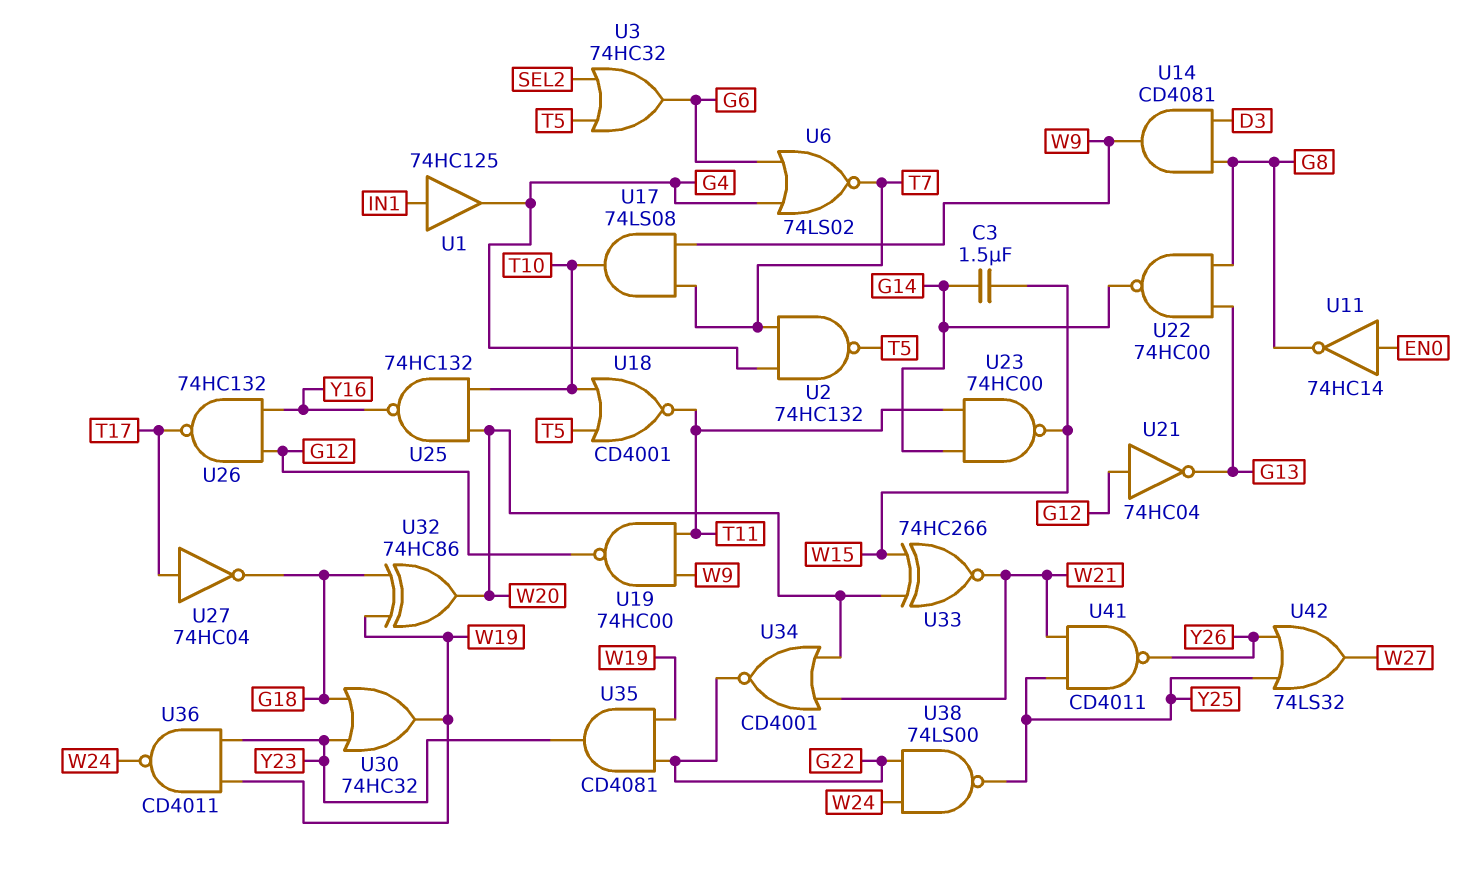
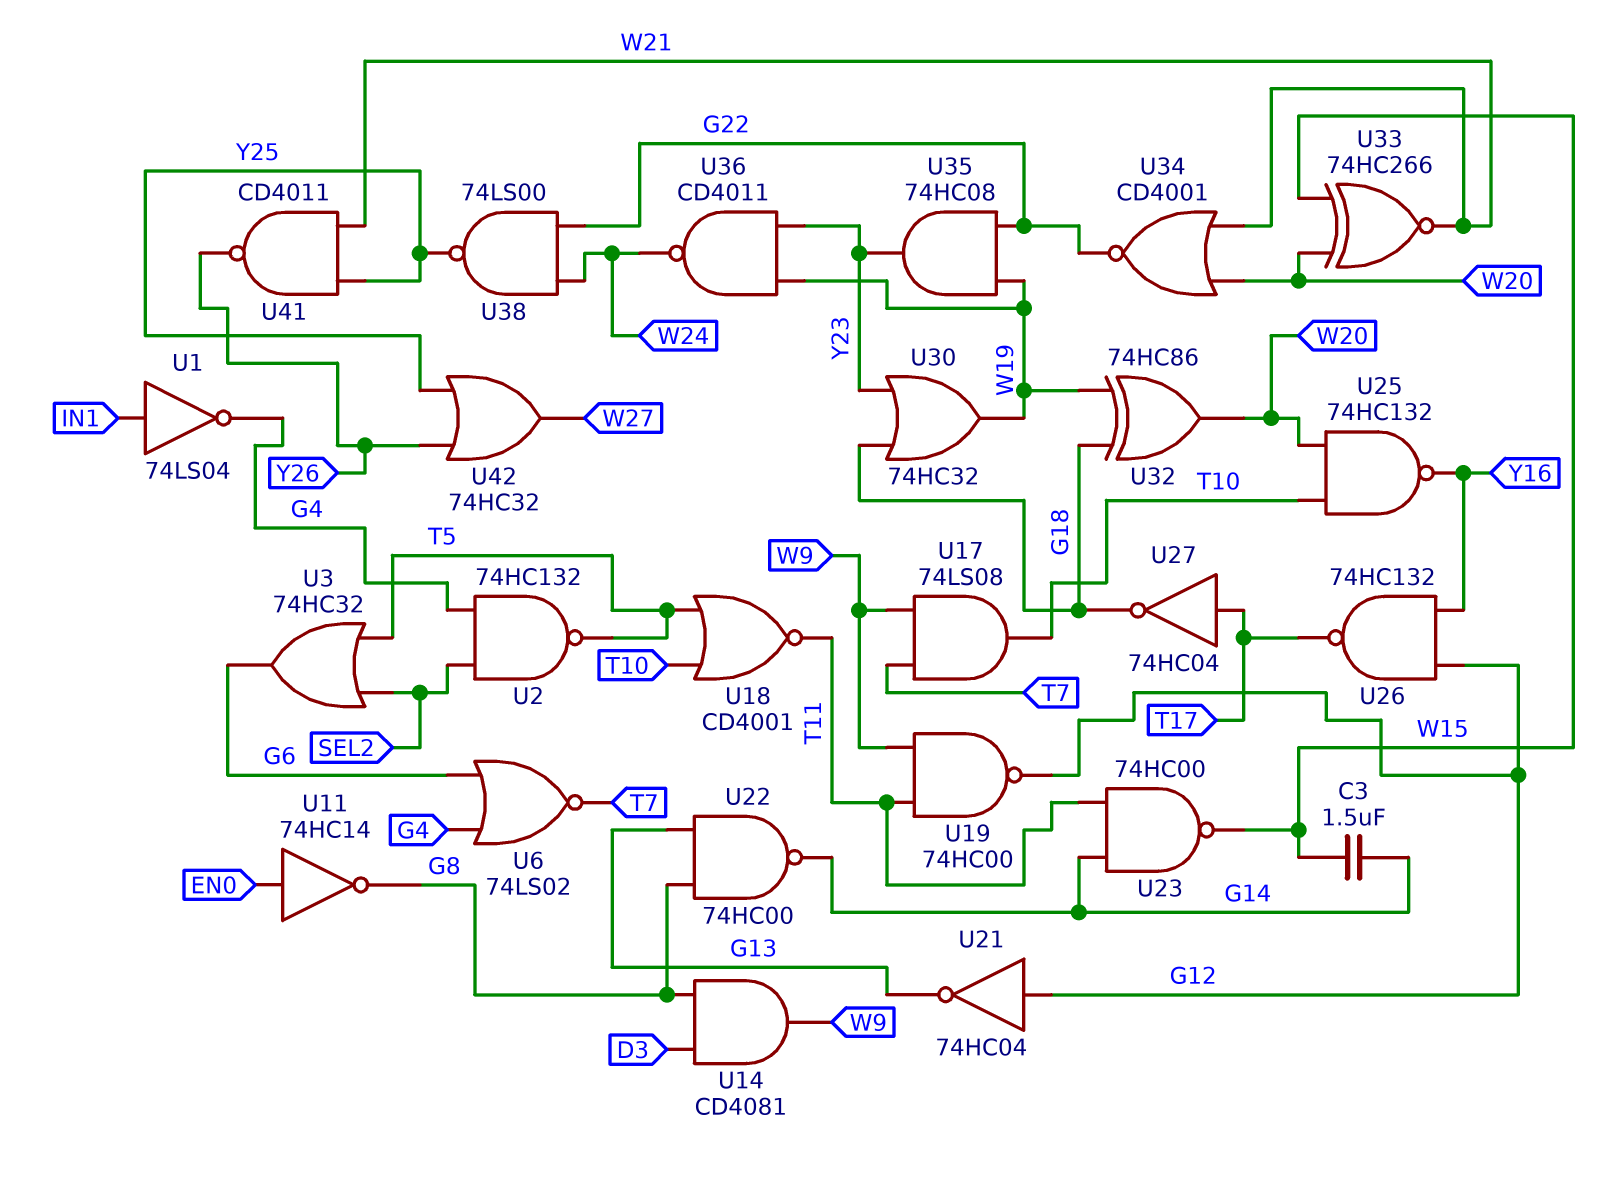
U1: buffer 74HC125 (in IN1, out G4) -> NOT 74LS04 (in IN1, out G4)
U2: NAND 74HC132 (in G4, in T7, out T5) -> NAND 74HC132 (in G4, in SEL2, out T5)
U35: AND CD4081 (in G22, in W19, out Y23) -> AND 74HC08 (in G22, in W19, out Y23)
U42: OR 74LS32 (in Y25, in Y26, out W27) -> OR 74HC32 (in Y25, in Y26, out W27)

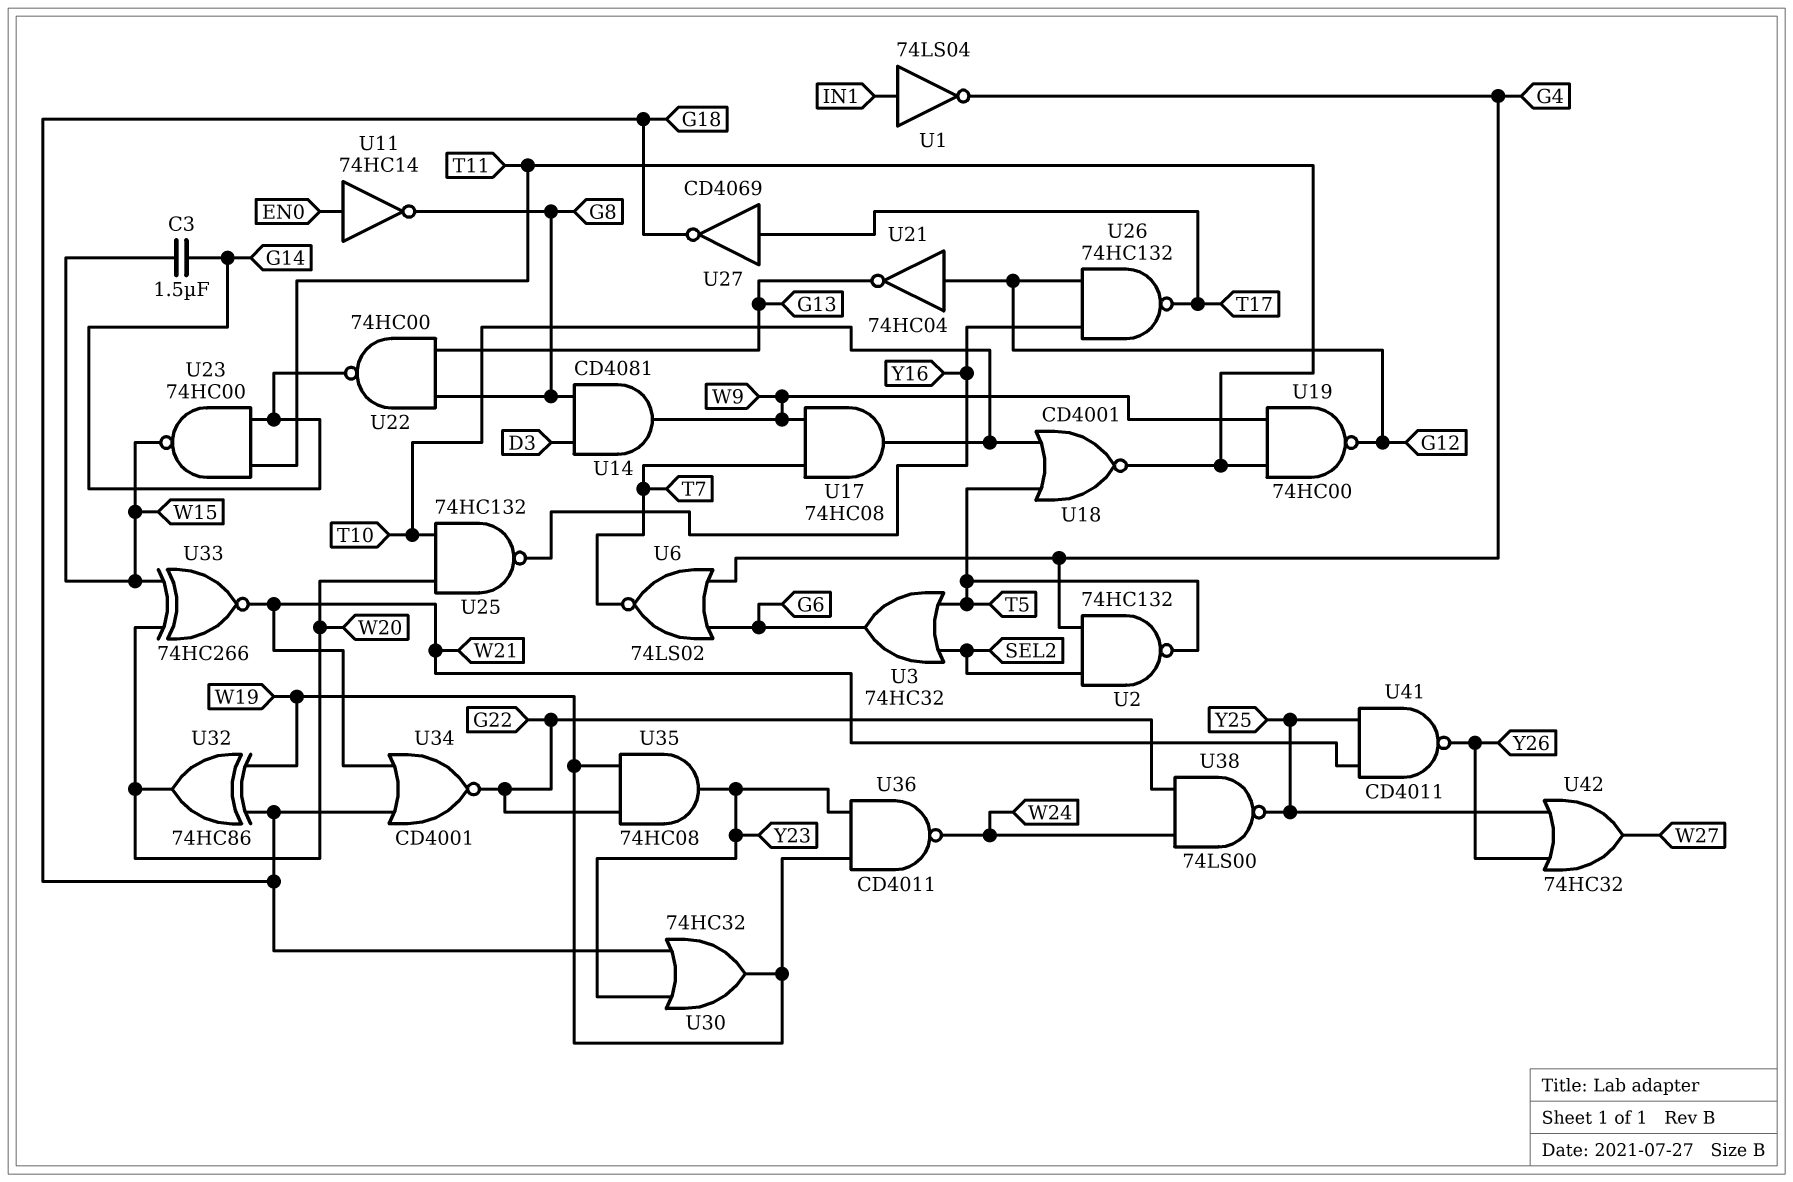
U17: AND 74LS08 (in T7, in W9, out T10) -> AND 74HC08 (in T7, in W9, out T10)
U27: NOT 74HC04 (in T17, out G18) -> NOT CD4069 (in T17, out G18)
U34: NOR CD4001 (in W20, in W21, out G22) -> NOR CD4001 (in G18, in W21, out G22)

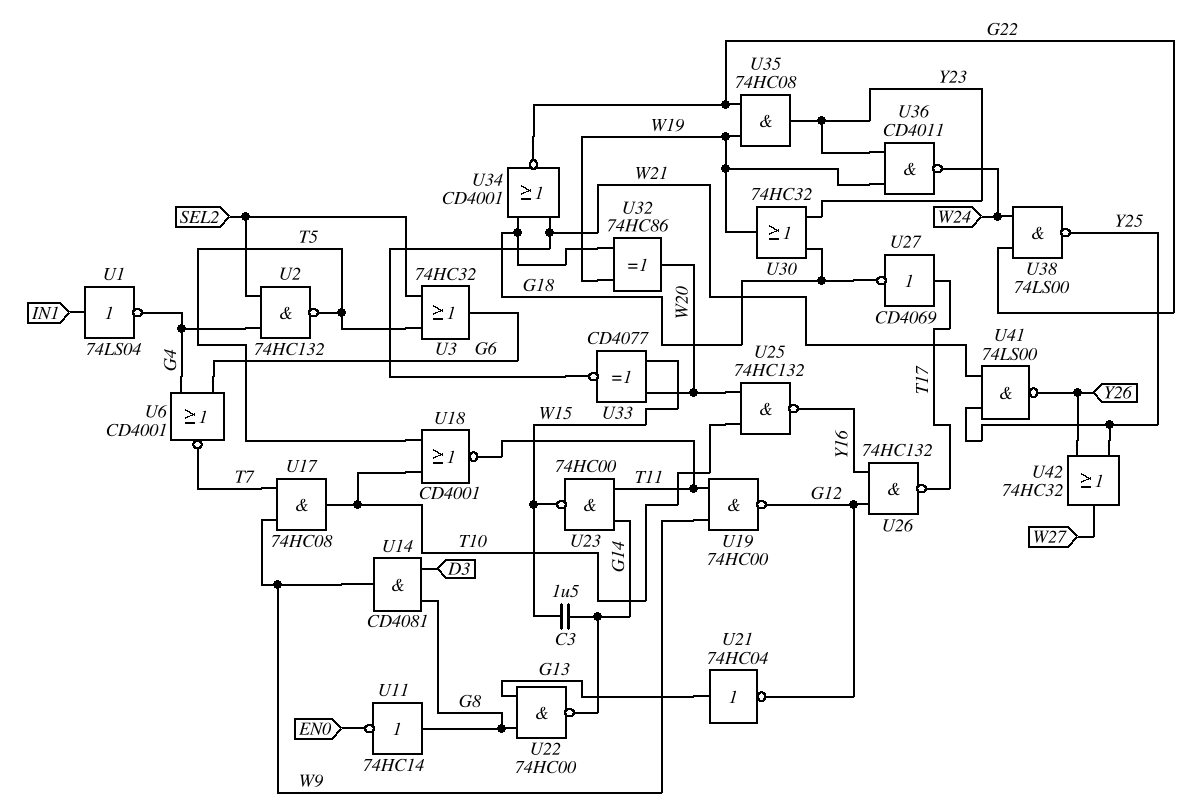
U6: NOR 74LS02 (in G4, in G6, out T7) -> NOR CD4001 (in G4, in G6, out T7)
U11: NOT 74HC14 (in EN0, out G8) -> NOT 74HC14 (in G8, out EN0)
U21: NOT 74HC04 (in G12, out G13) -> NOT 74HC04 (in G13, out G12)
U33: XNOR 74HC266 (in W15, in W20, out W21) -> XNOR CD4077 (in W15, in W20, out W21)
U41: NAND CD4011 (in W21, in Y25, out Y26) -> NAND 74LS00 (in W21, in Y25, out Y26)

